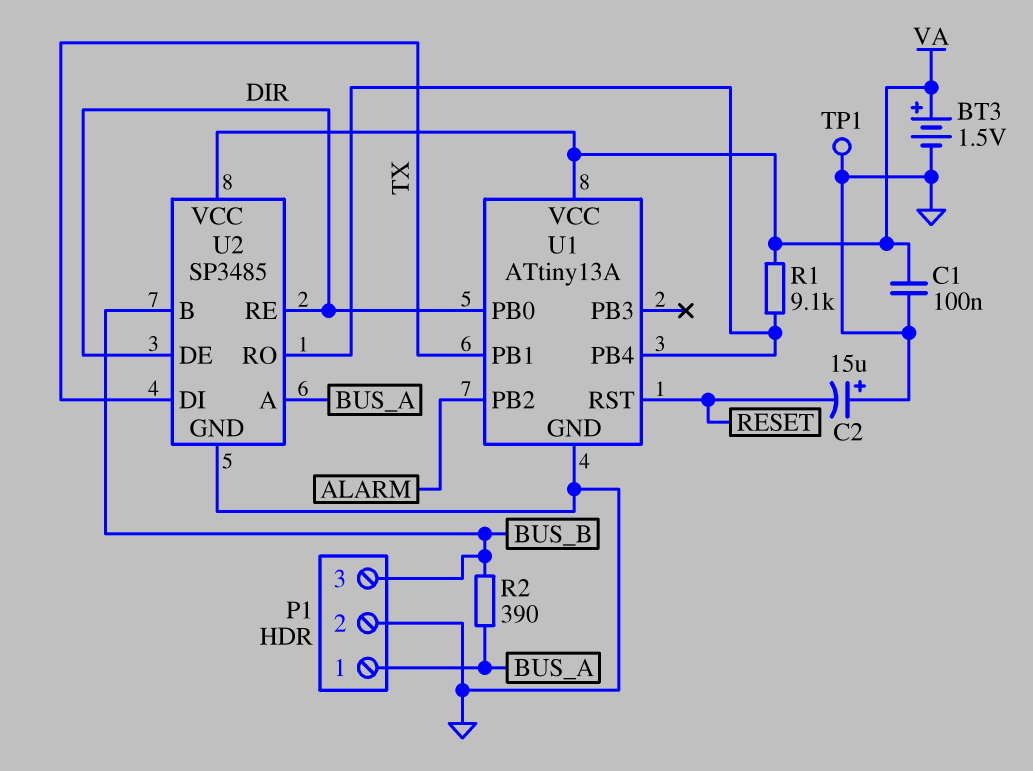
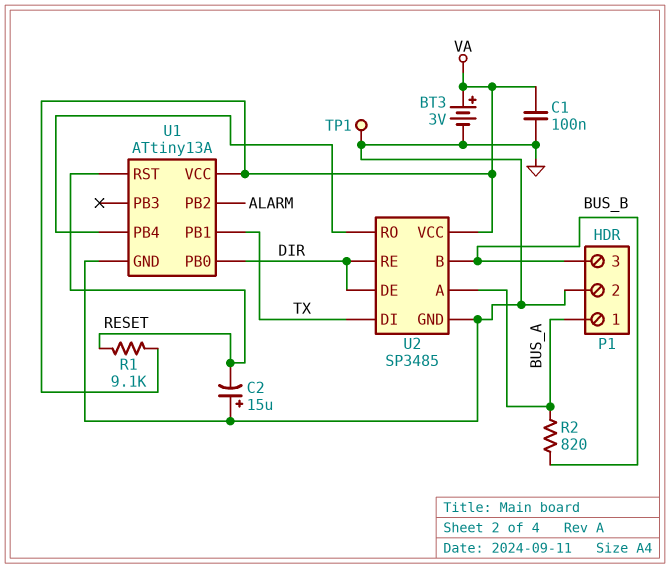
BT3: 1.5V (plus VA, minus GND) -> 3V (plus VA, minus GND)
R1: 9.1k (U1/PB4, VA) -> 9.1k (RESET, VA)
R2: 390 (BUS_A, BUS_B) -> 820 (BUS_A, BUS_B)

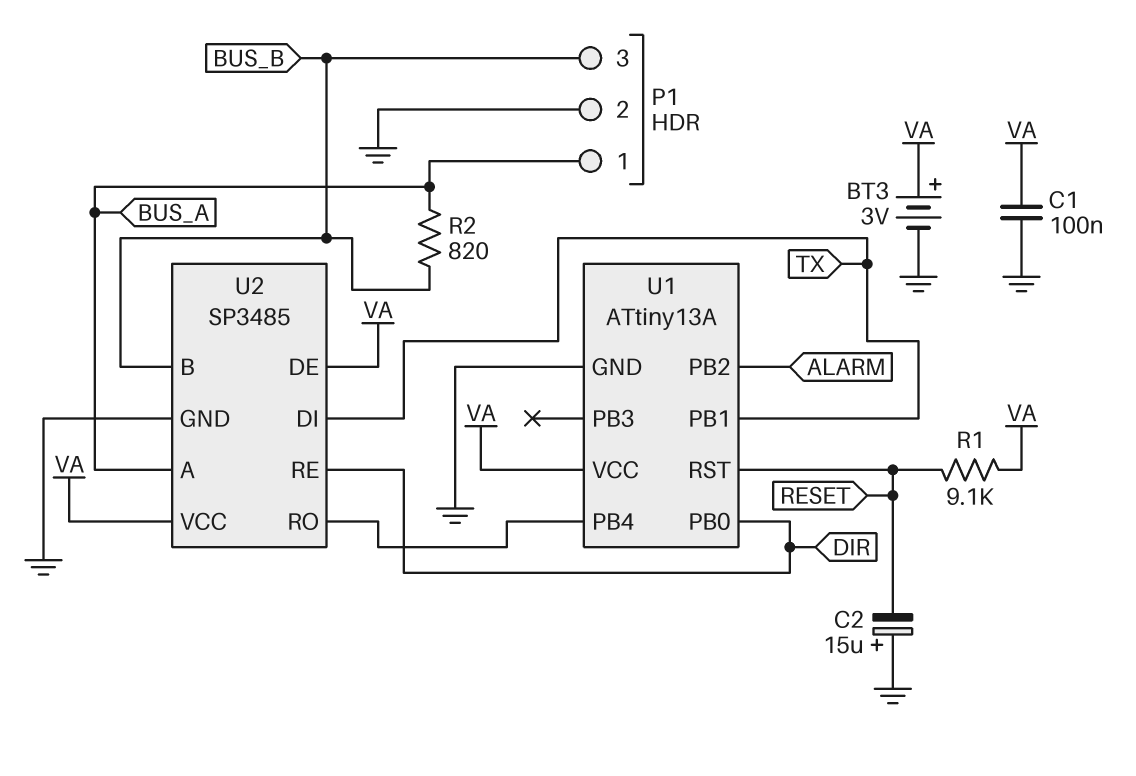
TP1: test point (GND) -> none
U2 pin DE: DIR -> VA

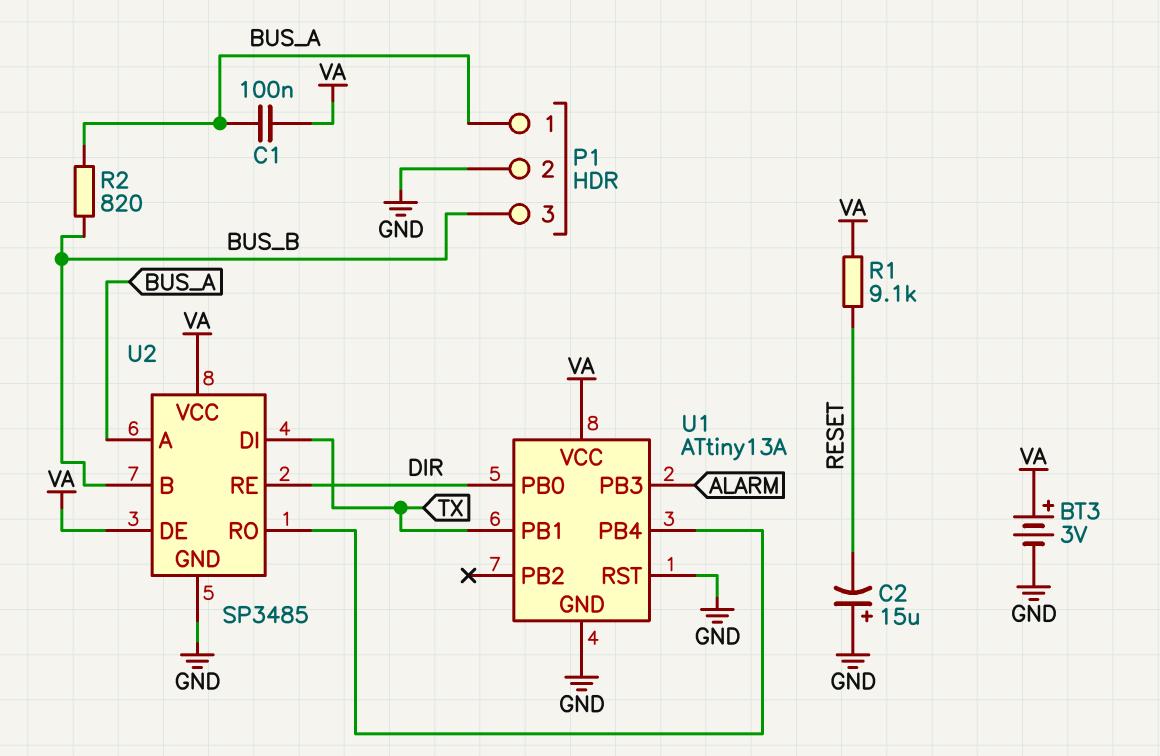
C1: 100nF (GND, VA) -> 100nF (BUS_A, VA)
U1 pin PB2: ALARM -> none
U1 pin PB3: none -> ALARM
U1 pin RST: RESET -> GND

